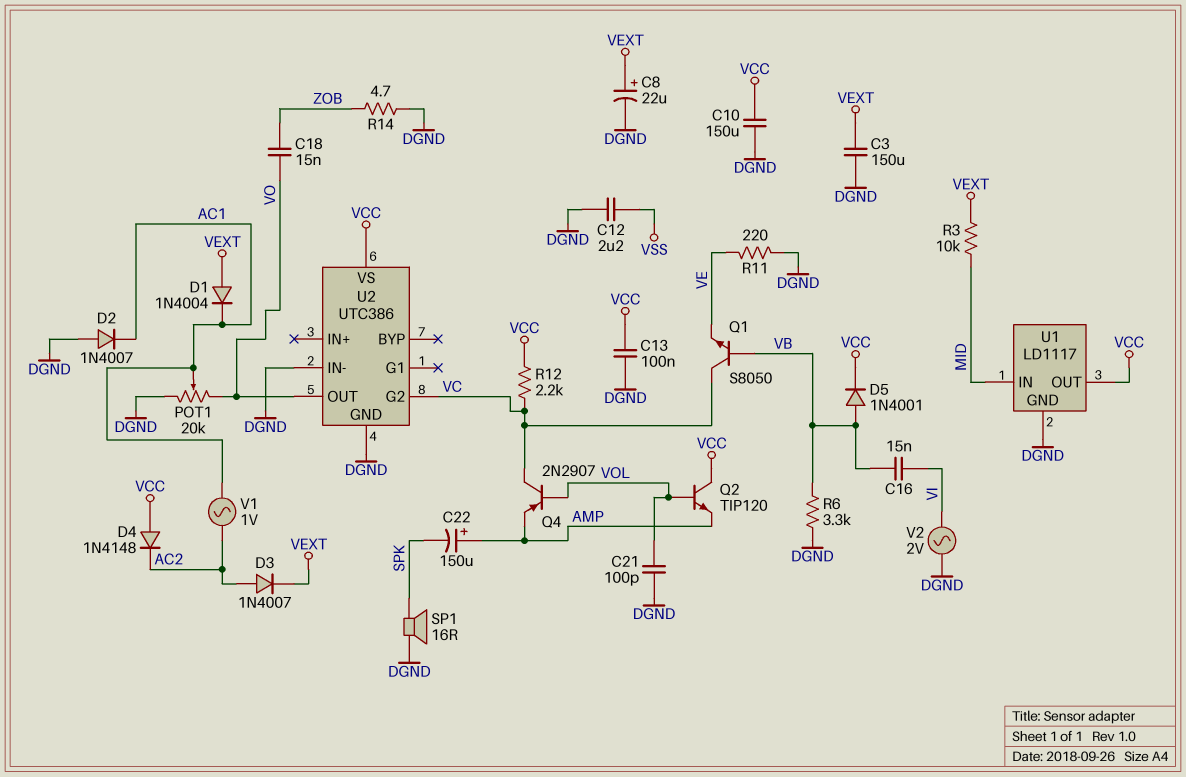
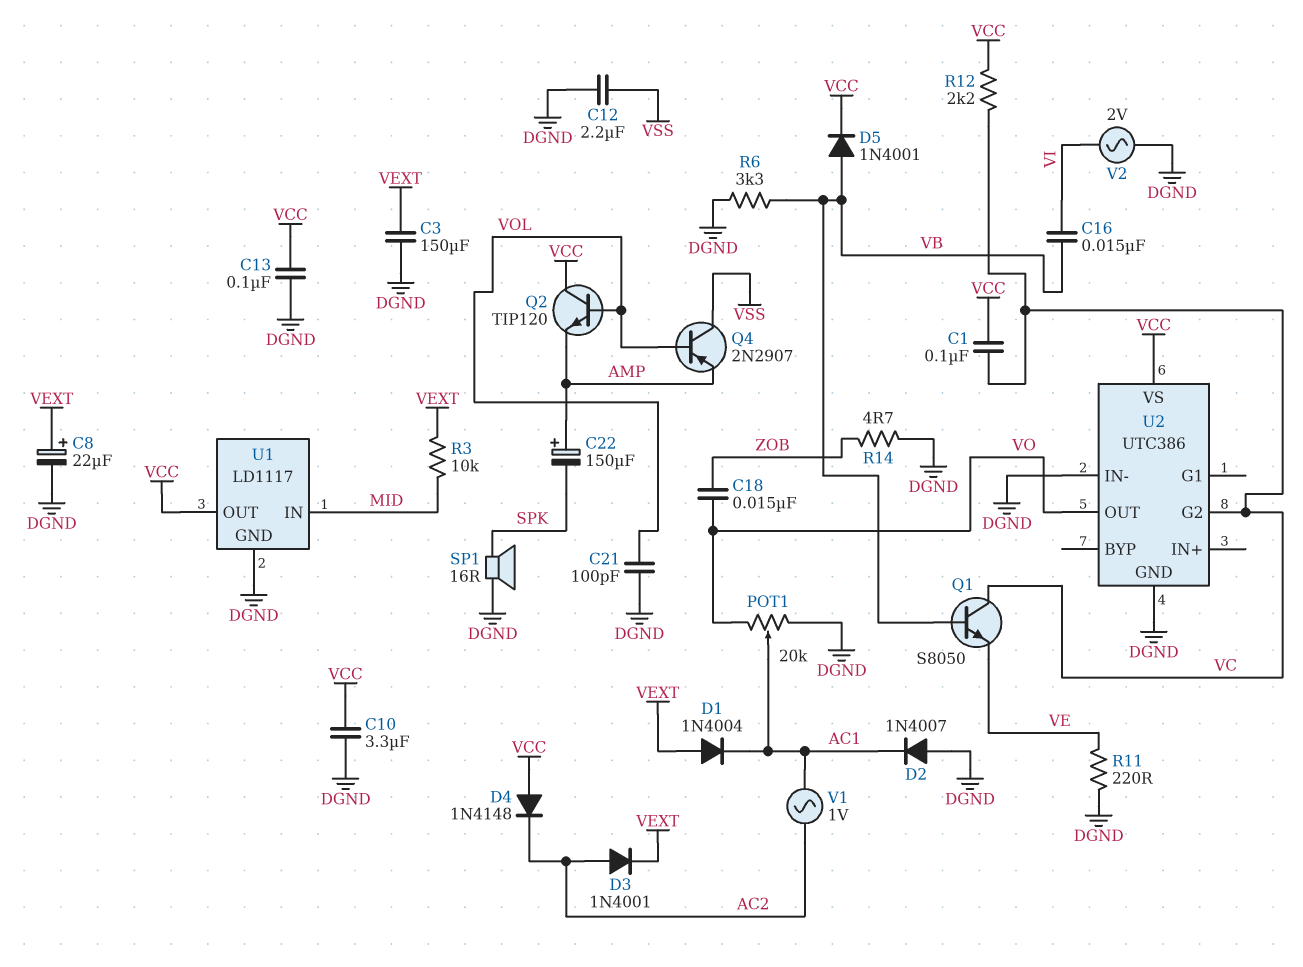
C1: none -> 100nF (VC, VCC)
C10: 150uF (DGND, VCC) -> 3.3uF (DGND, VCC)
D3: diode 1N4007 (A AC2, K VEXT) -> diode 1N4001 (A AC2, K VEXT)
Q4: PNP 2N2907 (B VOL, C VC, E AMP) -> PNP 2N2907 (B VOL, C VSS, E AMP)

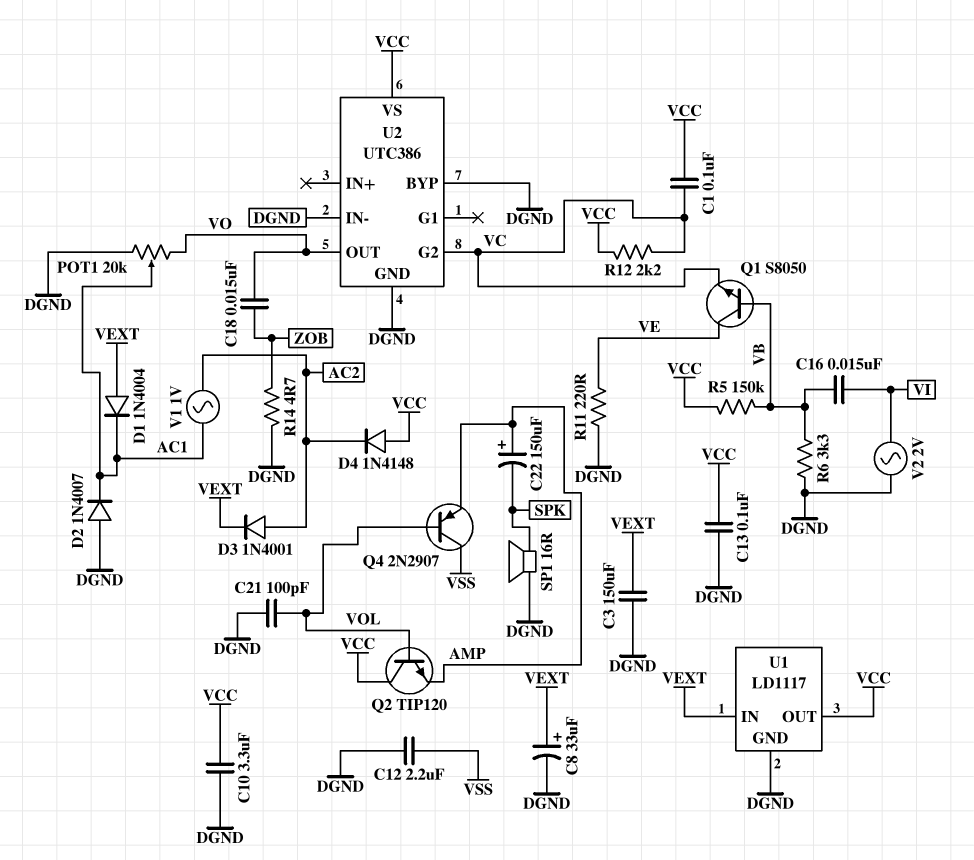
C8: 22uF (plus VEXT, minus DGND) -> 33uF (plus VEXT, minus DGND)
D5: diode 1N4001 (A VB, K VCC) -> none
Q1: NPN S8050 (B VB, C VC, E VE) -> NPN S8050 (B VB, C VE, E VC)
R3: 10k (MID, VEXT) -> none
R5: none -> 150k (VB, VCC)
U1 pin IN: MID -> VEXT
U2 pin BYP: none -> DGND

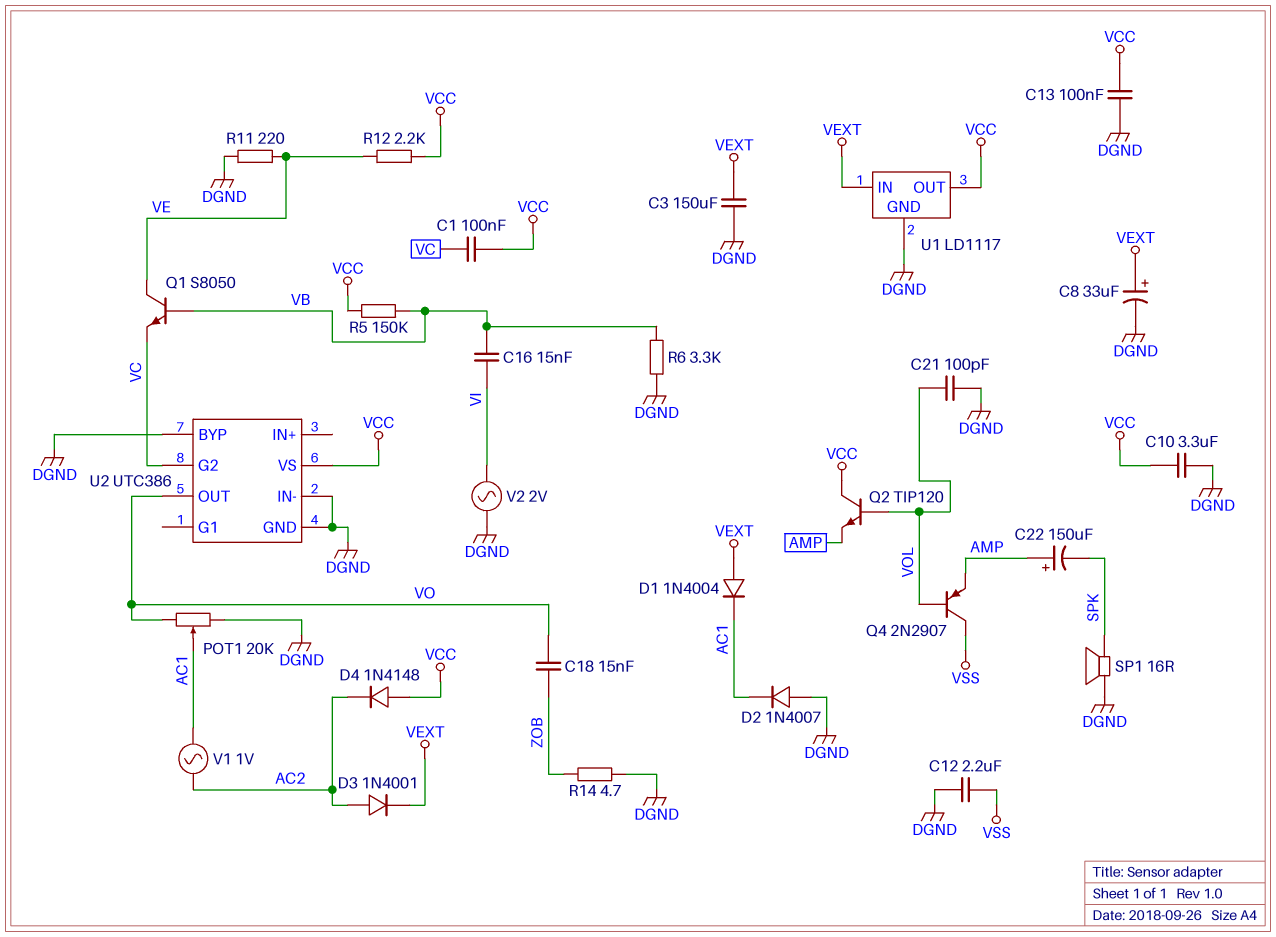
R12: 2.2k (VC, VCC) -> 2.2k (VCC, VE)

